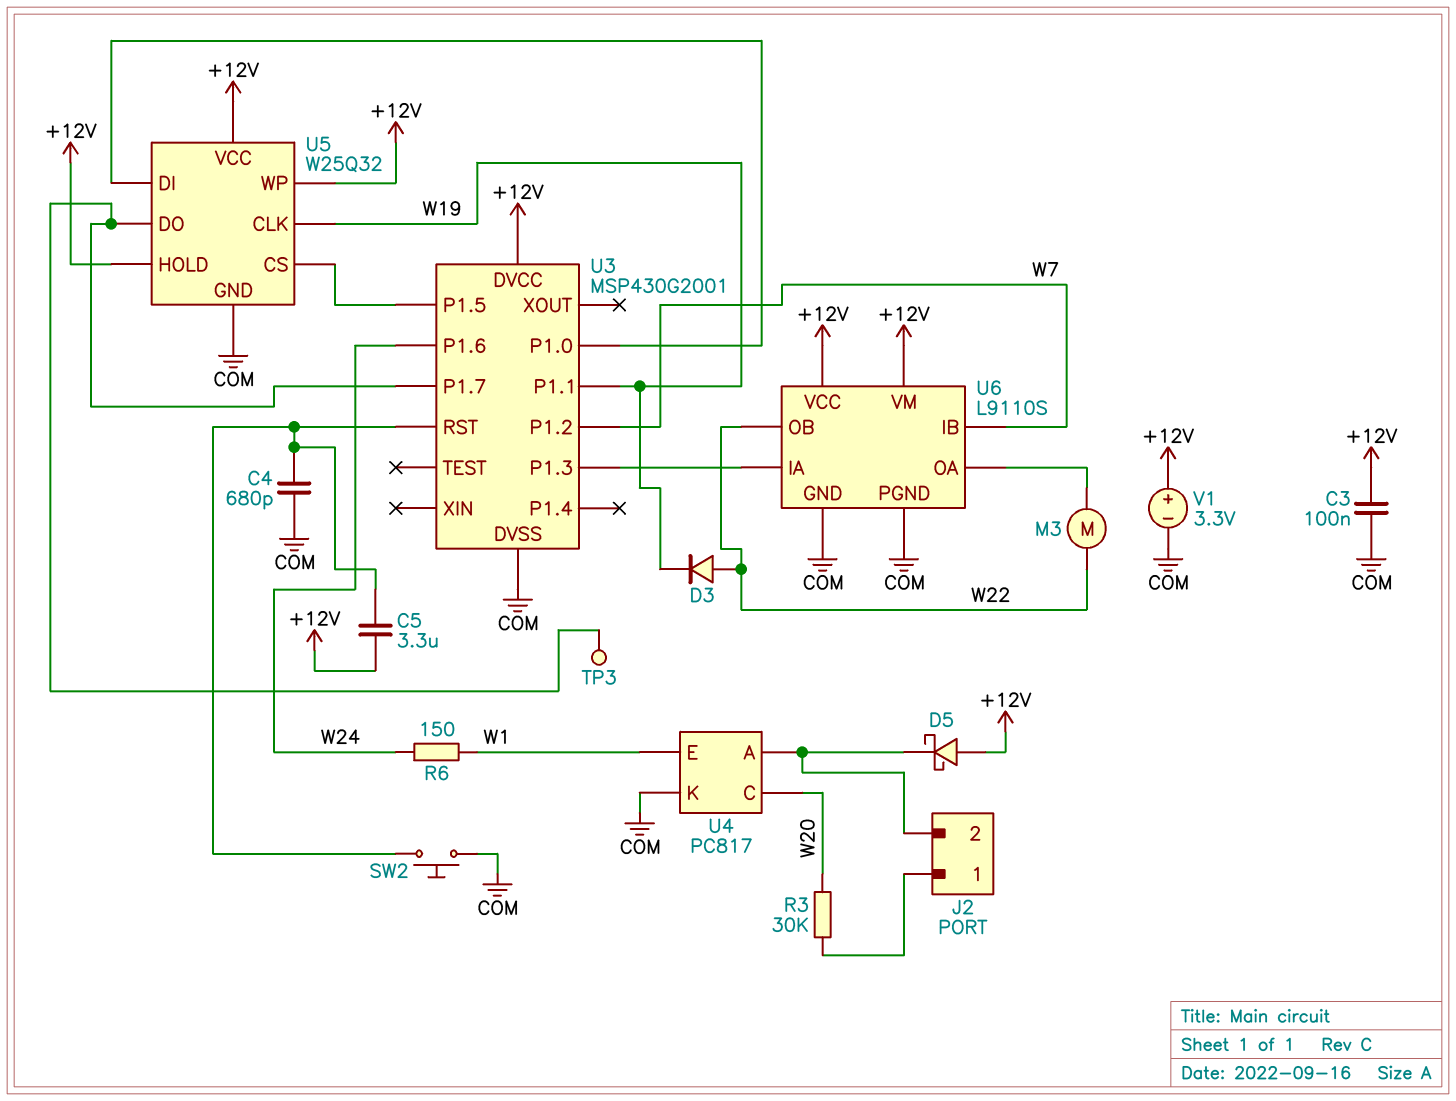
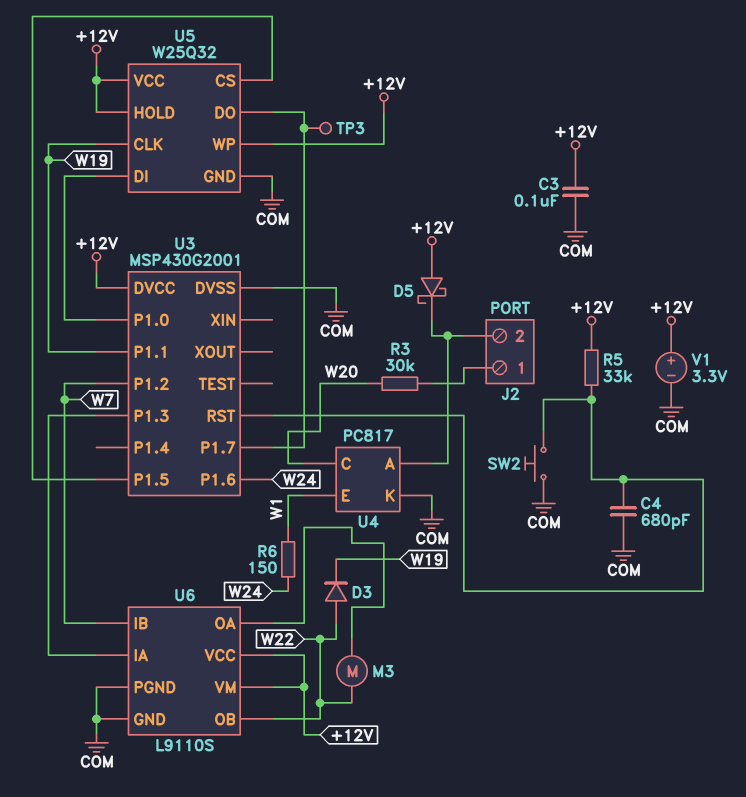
C5: 3.3uF (+12V, U3/RST) -> none
R5: none -> 33k (+12V, U3/RST)

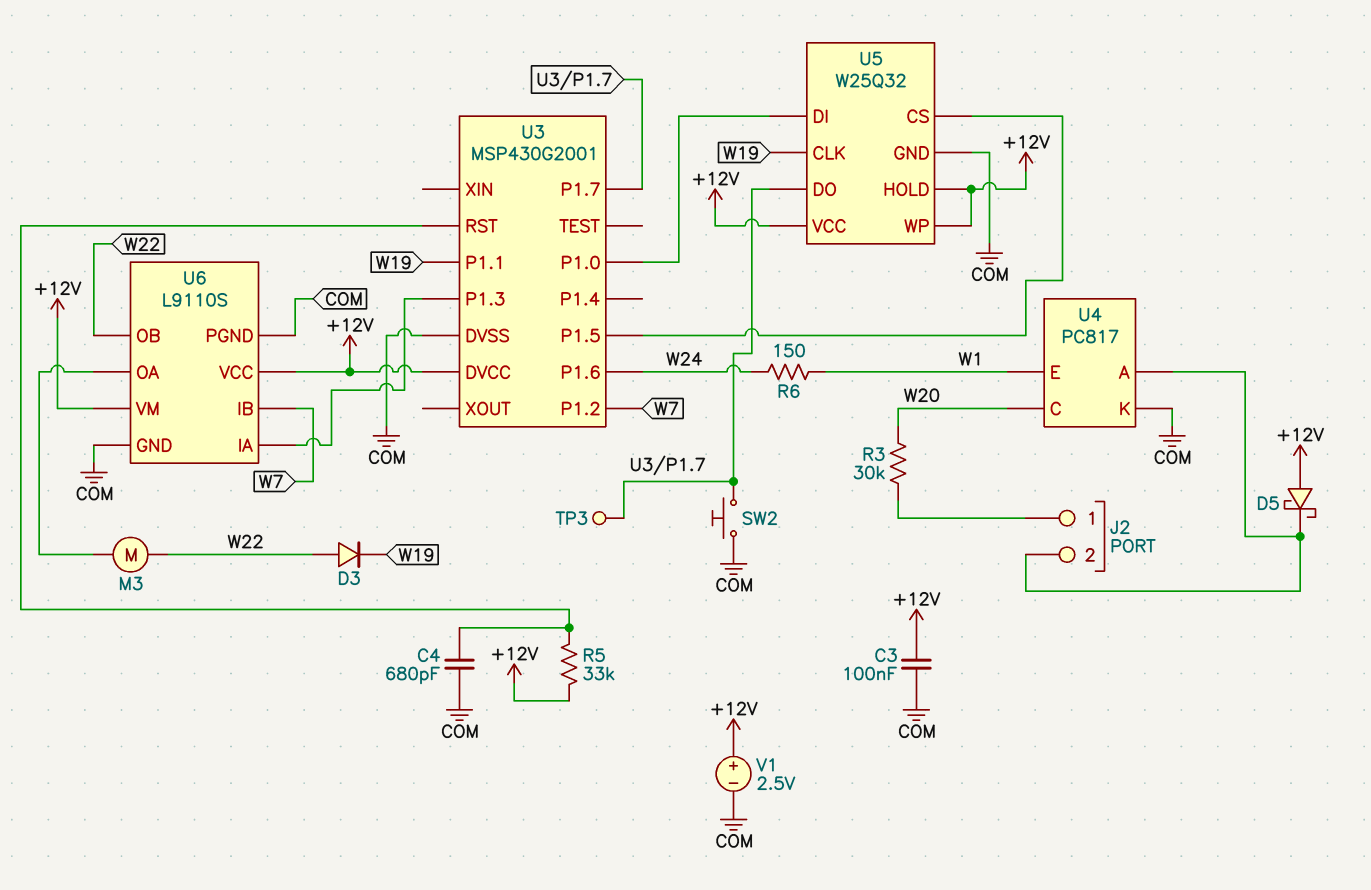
SW2: button (COM, U3/RST) -> button (COM, U3/P1.7)
V1: 3.3V (plus +12V, minus COM) -> 2.5V (plus +12V, minus COM)

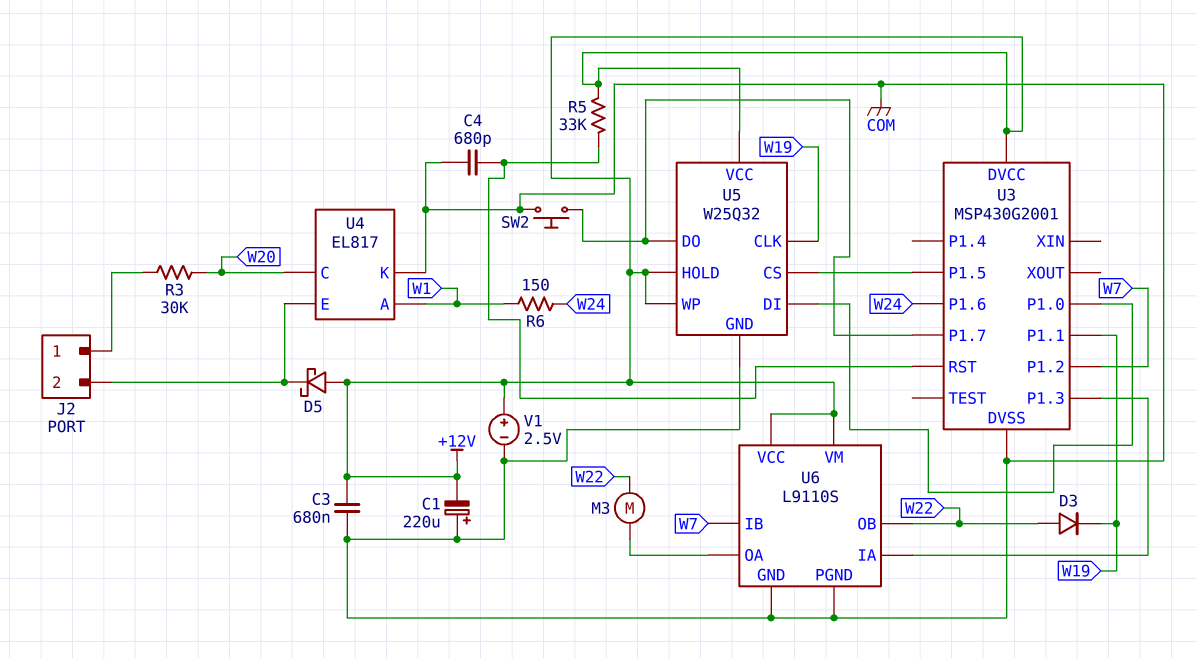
C1: none -> 220uF (plus COM, minus +12V)
C3: 100nF (+12V, COM) -> 680nF (+12V, COM)
TP3: test point (U3/P1.7) -> none
U4: PC817 -> EL817
U4 pin A: J2/2 -> W1
U4 pin E: W1 -> J2/2

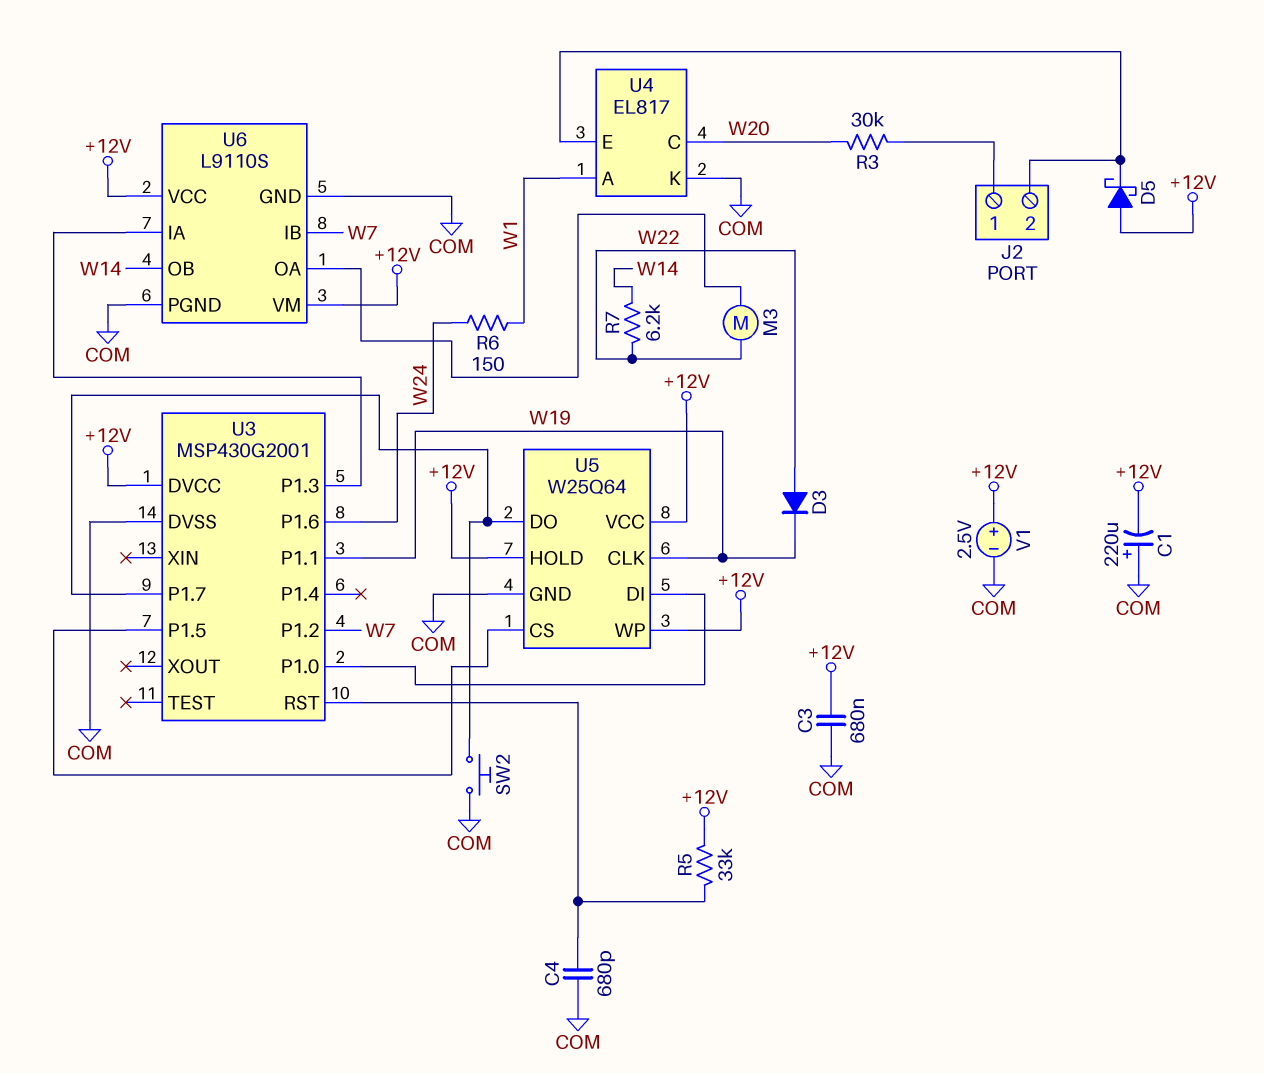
R7: none -> 6.2k (W14, W22)
U5: W25Q32 -> W25Q64
U6 pin OB: W22 -> W14

